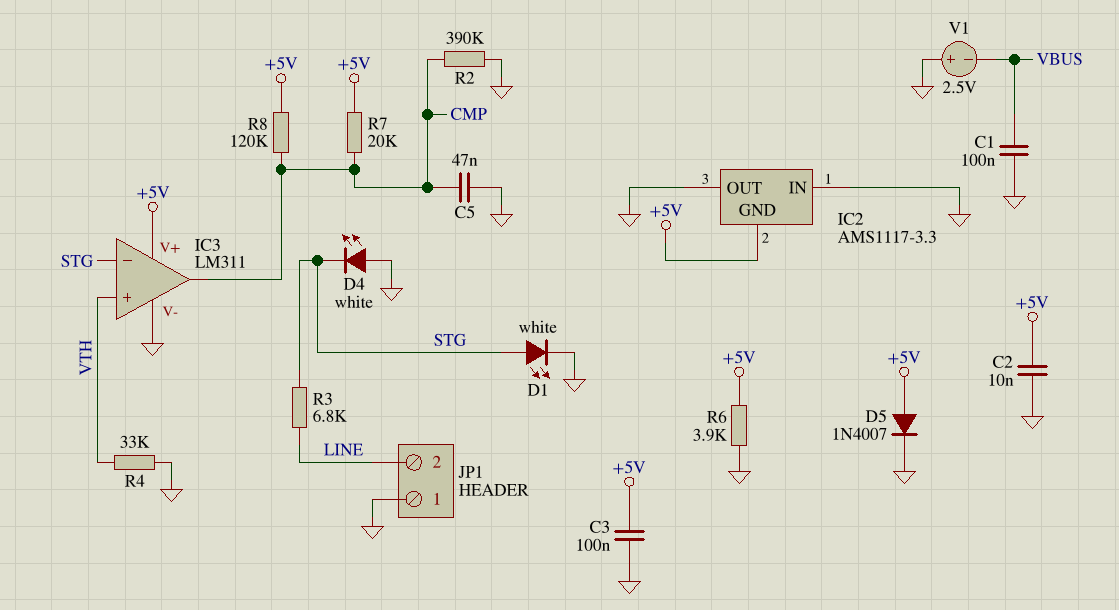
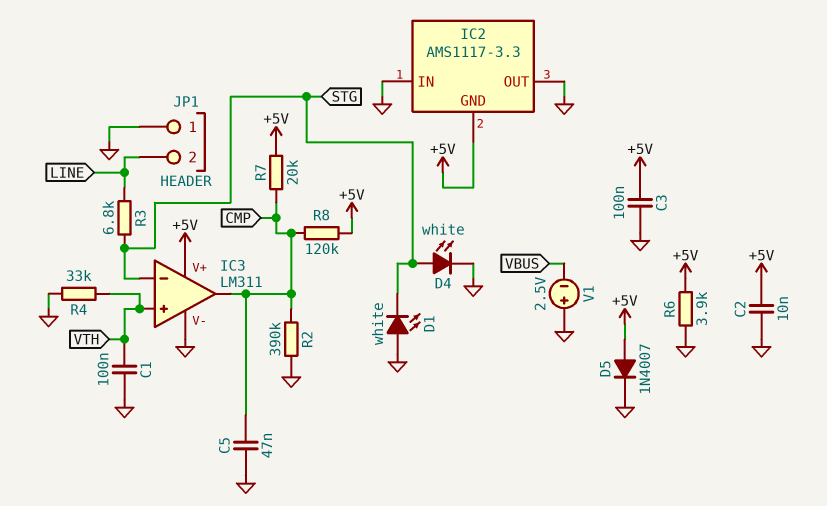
C1: 100nF (GND, VBUS) -> 100nF (GND, VTH)
D1: LED white (A STG, K GND) -> LED white (A GND, K STG)
D4: LED white (A GND, K STG) -> LED white (A STG, K GND)

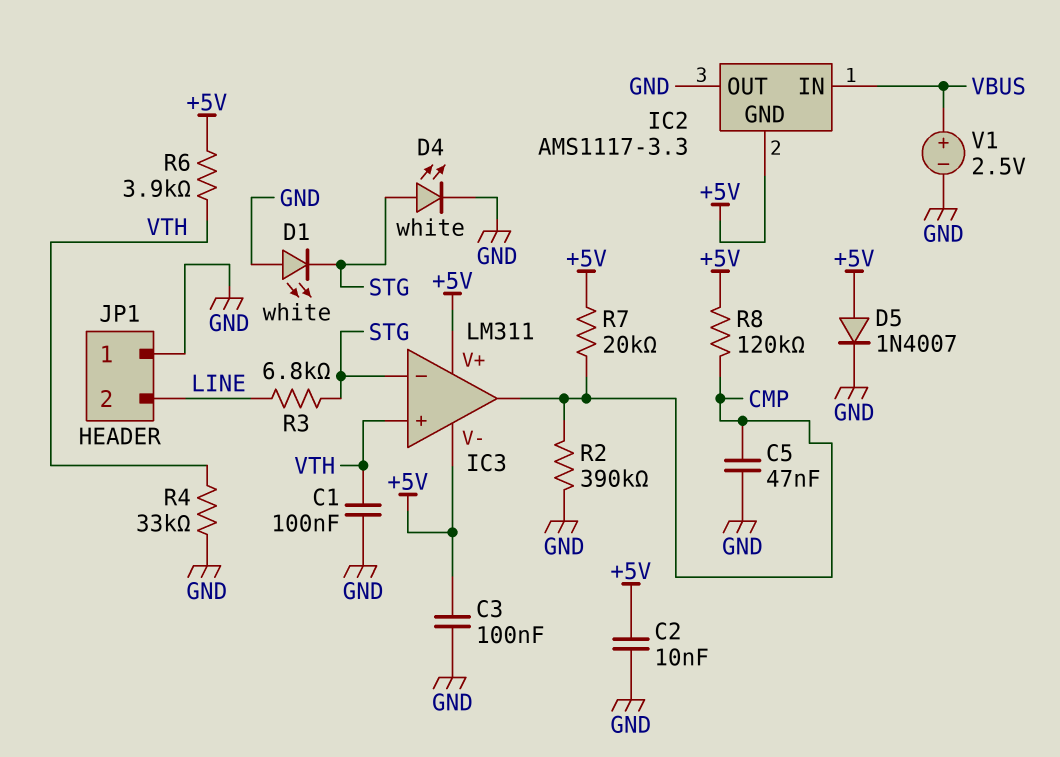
IC2 pin IN: GND -> VBUS
IC3 pin V-: GND -> +5V
R6: 3.9k (+5V, GND) -> 3.9k (+5V, VTH)
V1: 2.5V (plus GND, minus VBUS) -> 2.5V (plus VBUS, minus GND)

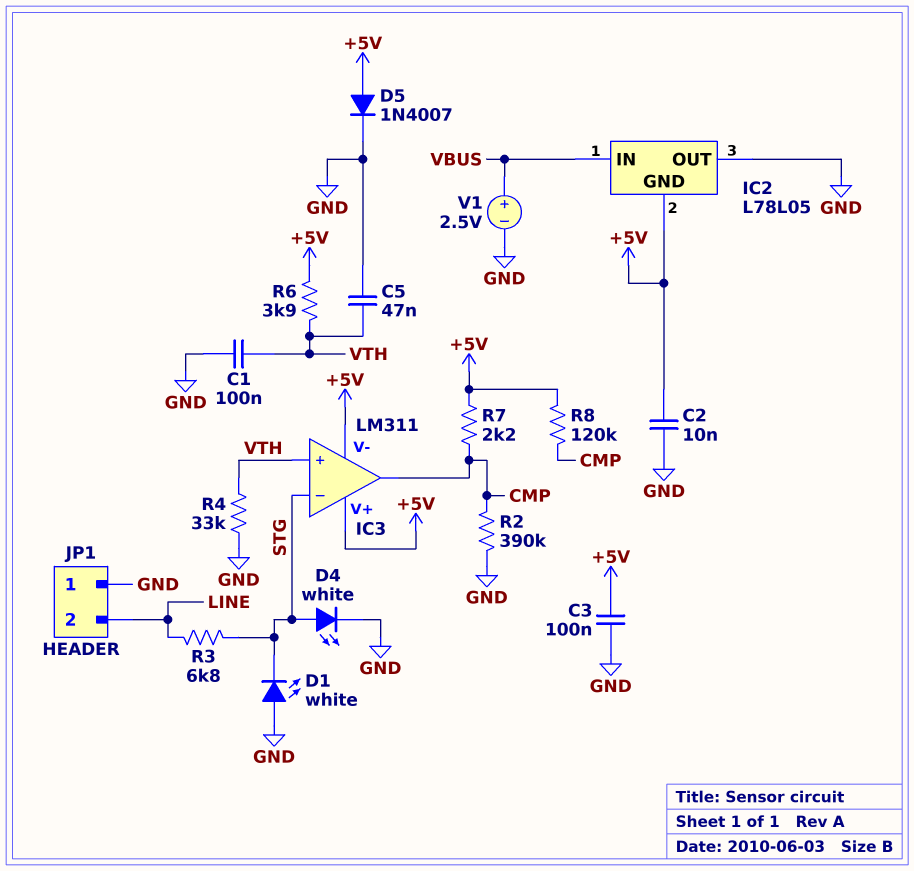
C5: 47nF (CMP, GND) -> 47nF (GND, VTH)
IC2: AMS1117-3.3 -> L78L05
R7: 20k (+5V, CMP) -> 2.2k (+5V, CMP)

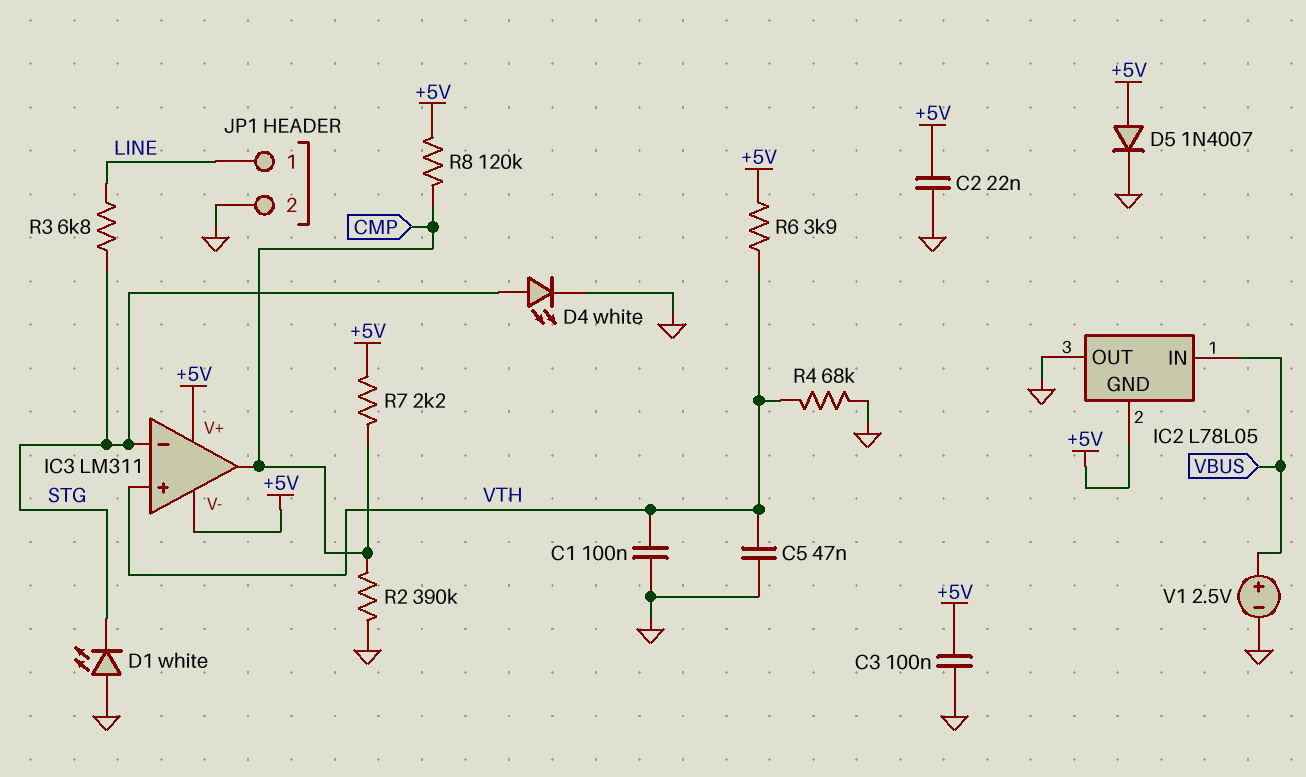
C2: 10nF (+5V, GND) -> 22nF (+5V, GND)
JP1 pin 1: GND -> LINE
JP1 pin 2: LINE -> GND
R4: 33k (GND, VTH) -> 68k (GND, VTH)

